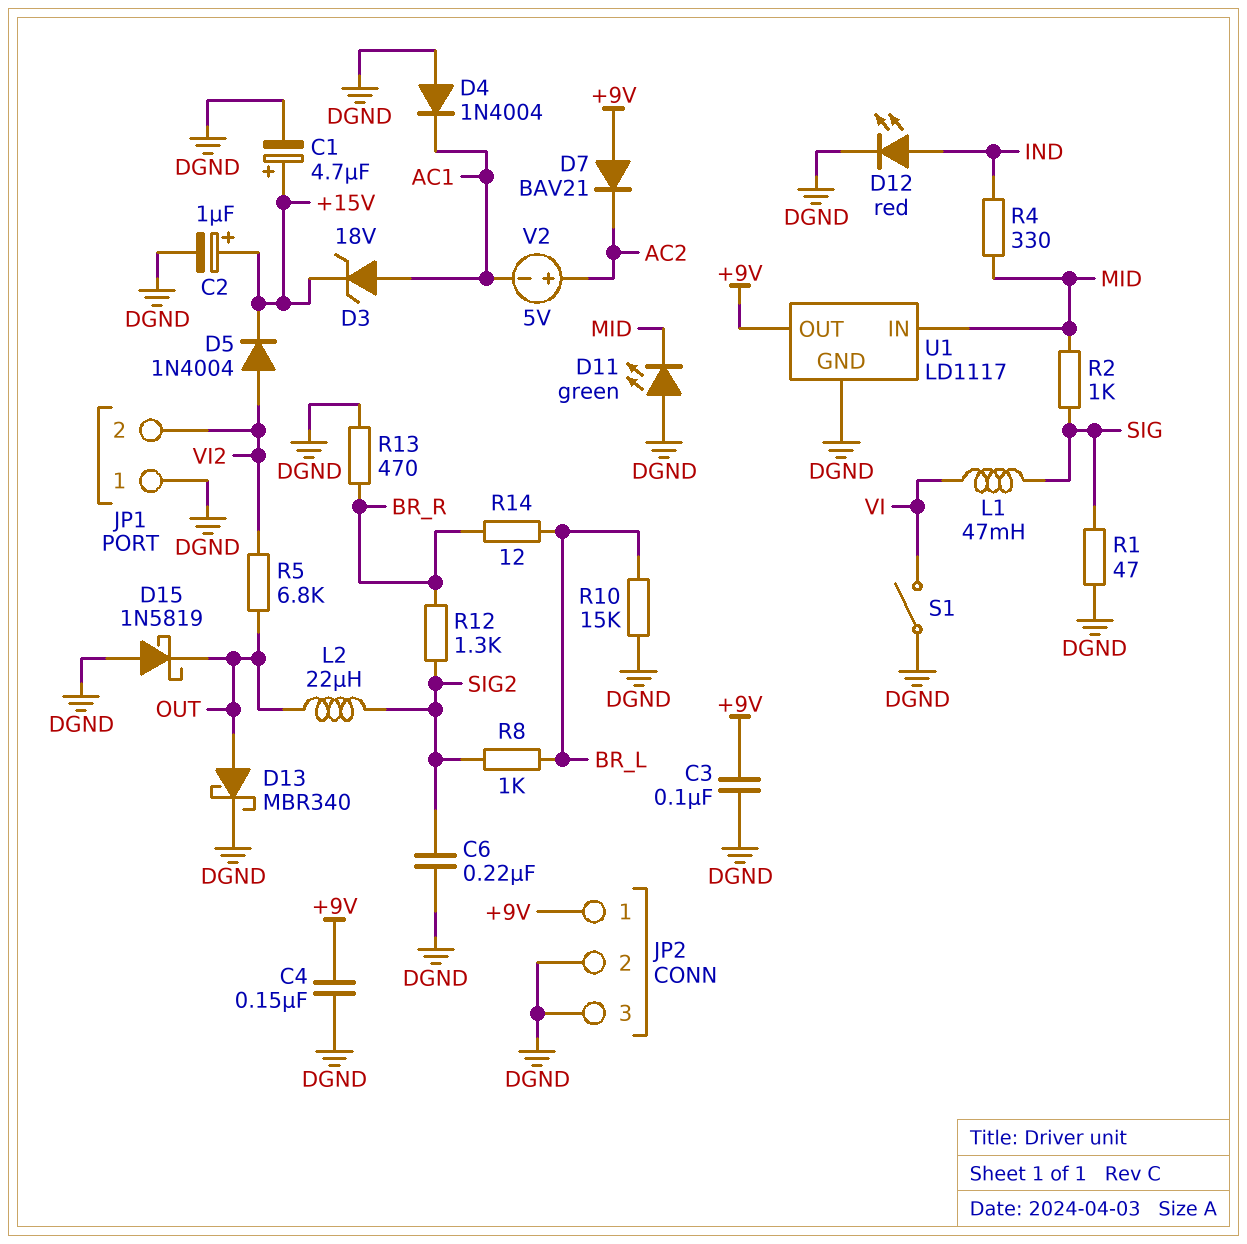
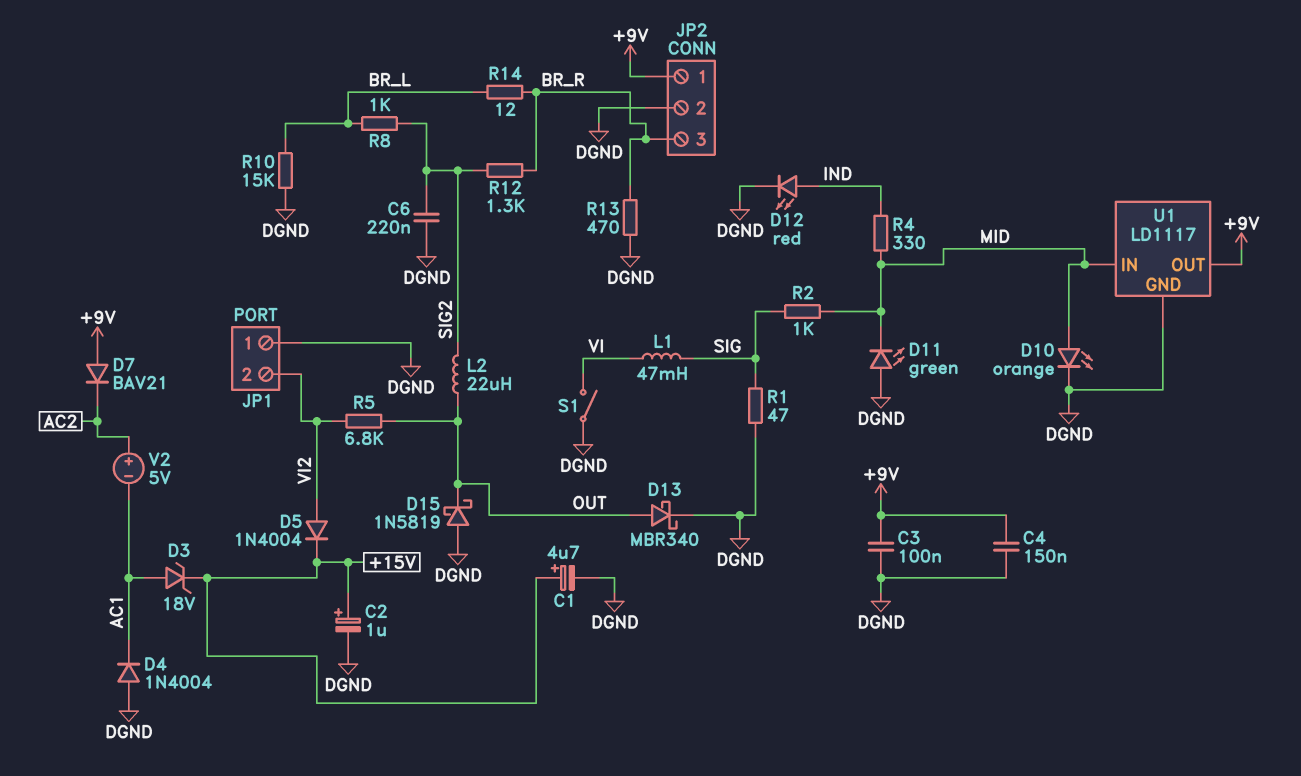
D10: none -> LED orange (A MID, K DGND)
JP2 pin 3: DGND -> BR_R

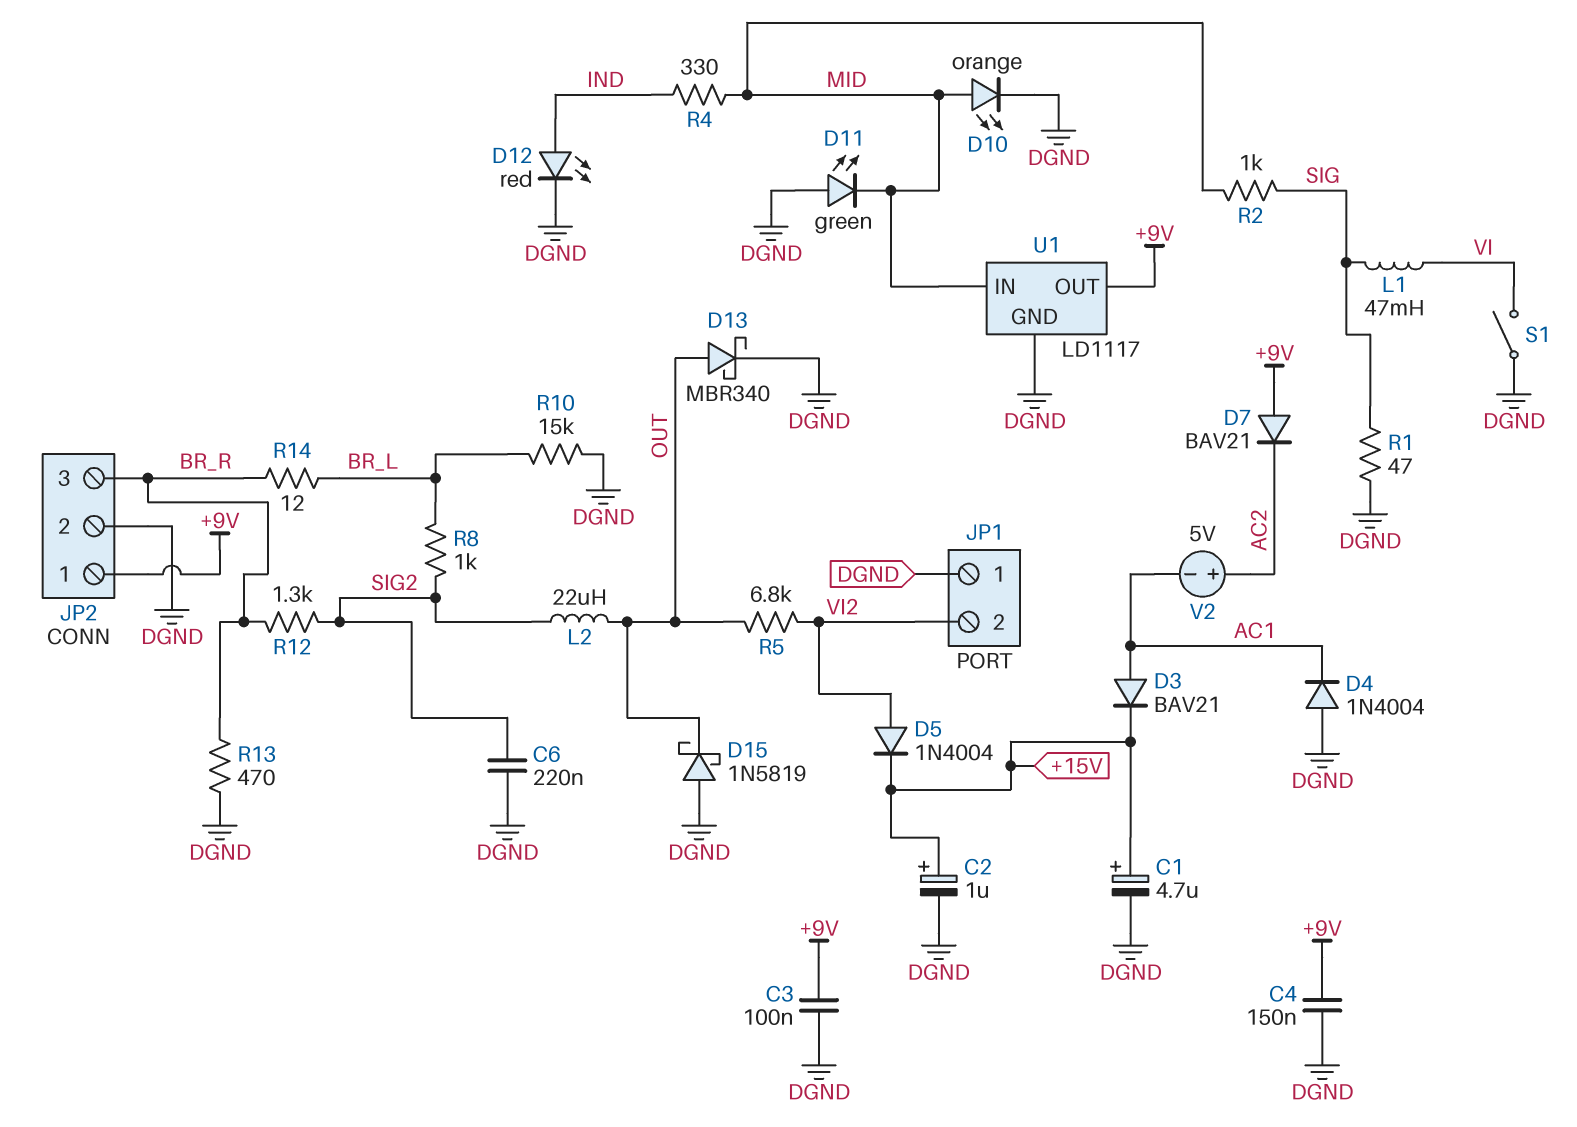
D3: zener 18V (A AC1, K +15V) -> diode BAV21 (A AC1, K +15V)

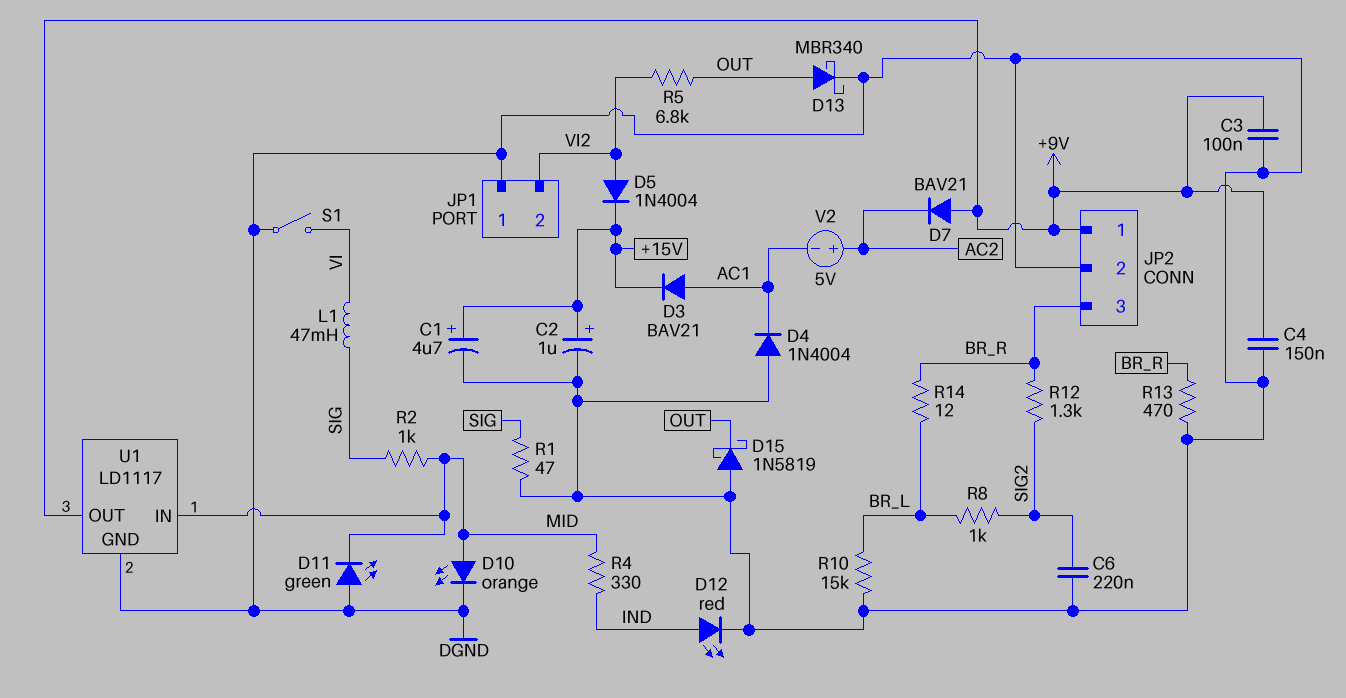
L2: 22uH (OUT, SIG2) -> none

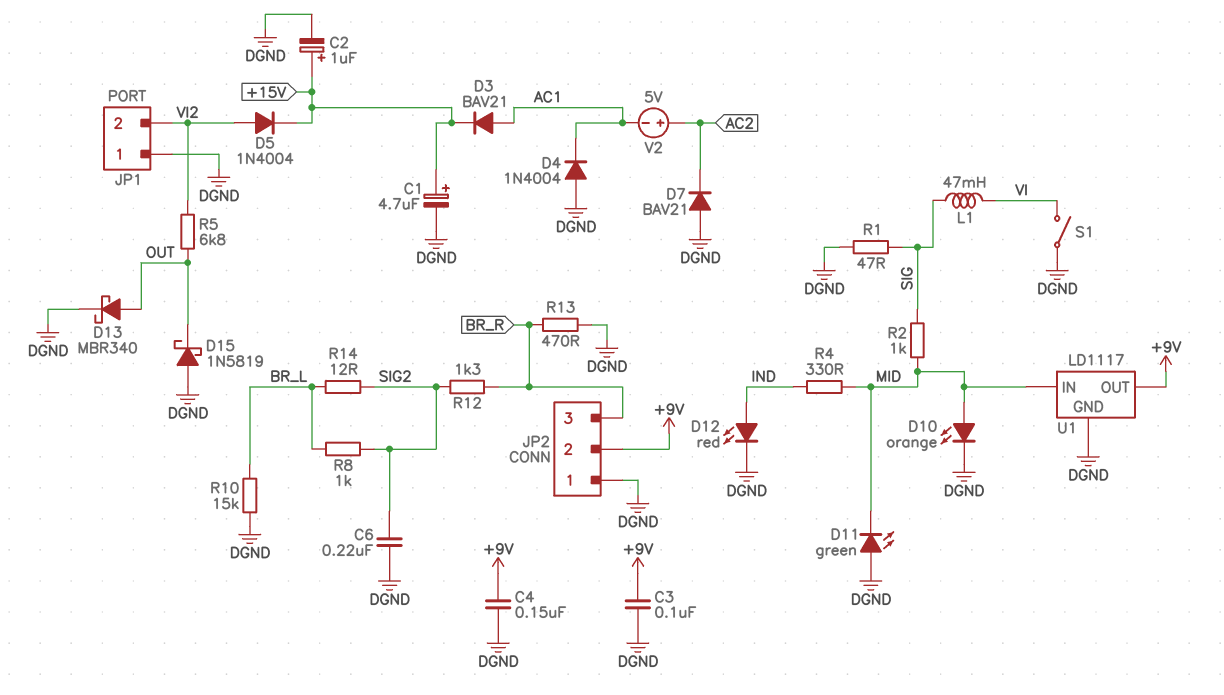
D7: diode BAV21 (A +9V, K AC2) -> diode BAV21 (A DGND, K AC2)
JP2 pin 1: +9V -> DGND
JP2 pin 2: DGND -> +9V
R14: 12 (BR_L, BR_R) -> 12 (BR_L, SIG2)

